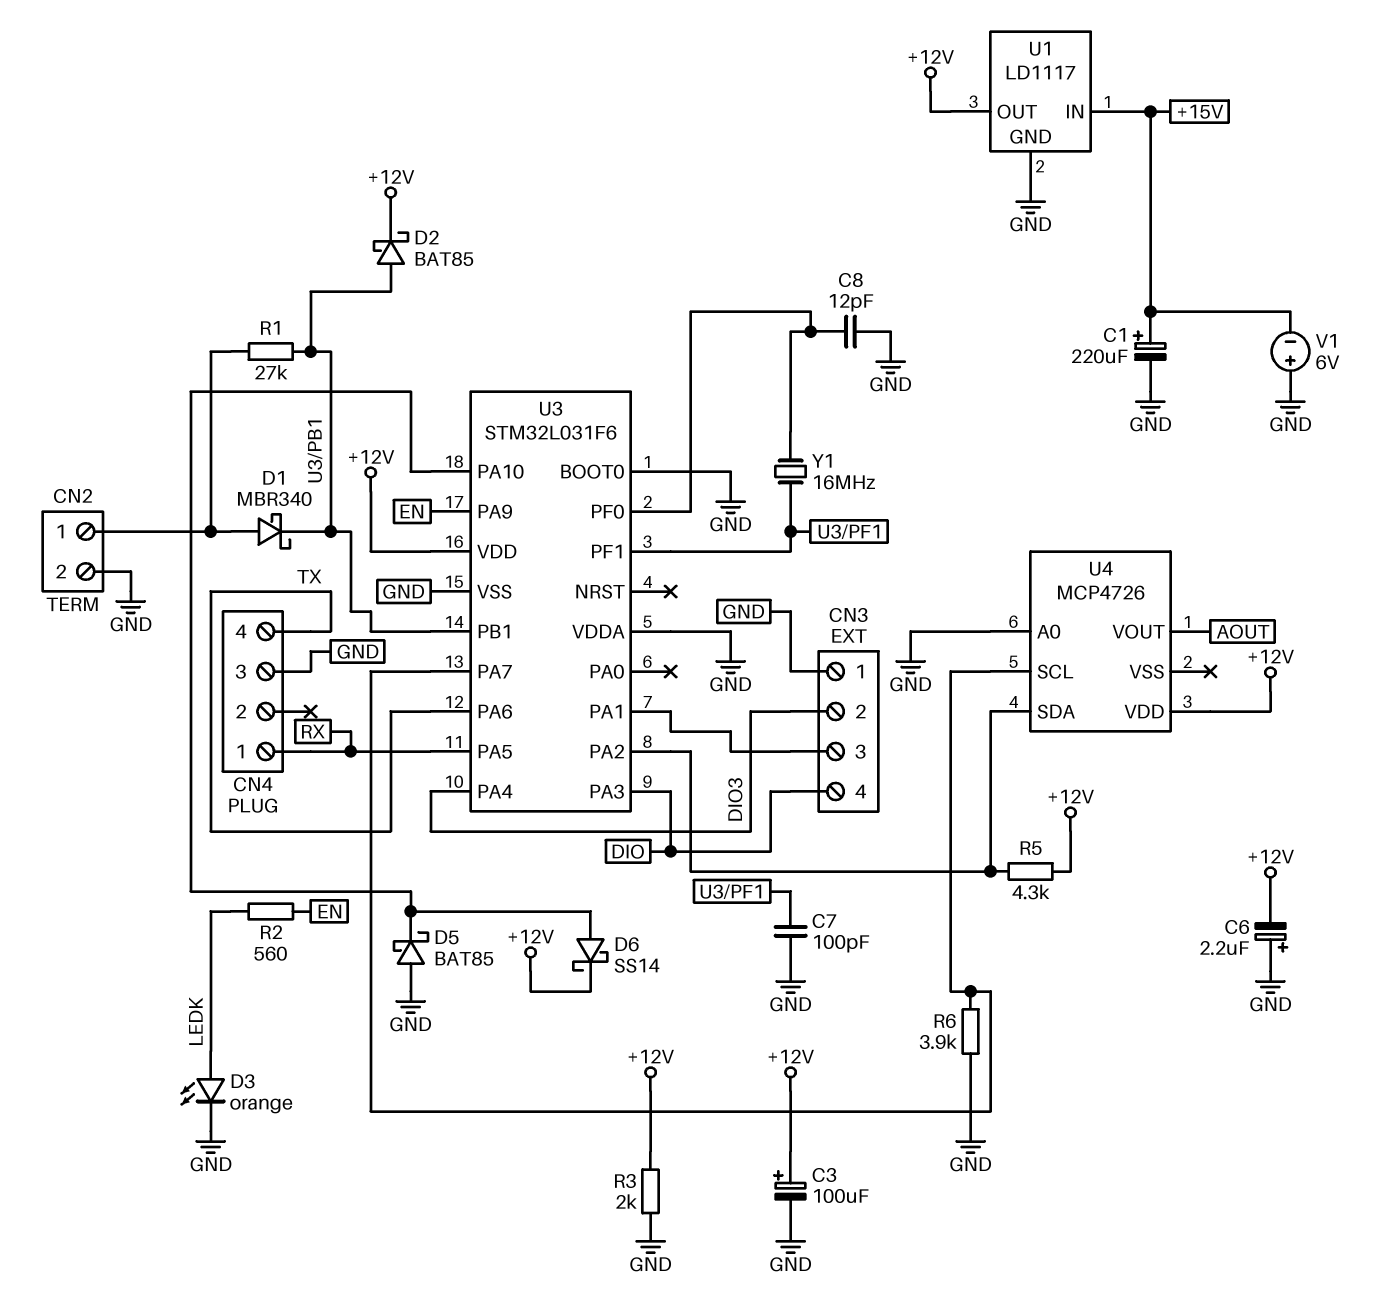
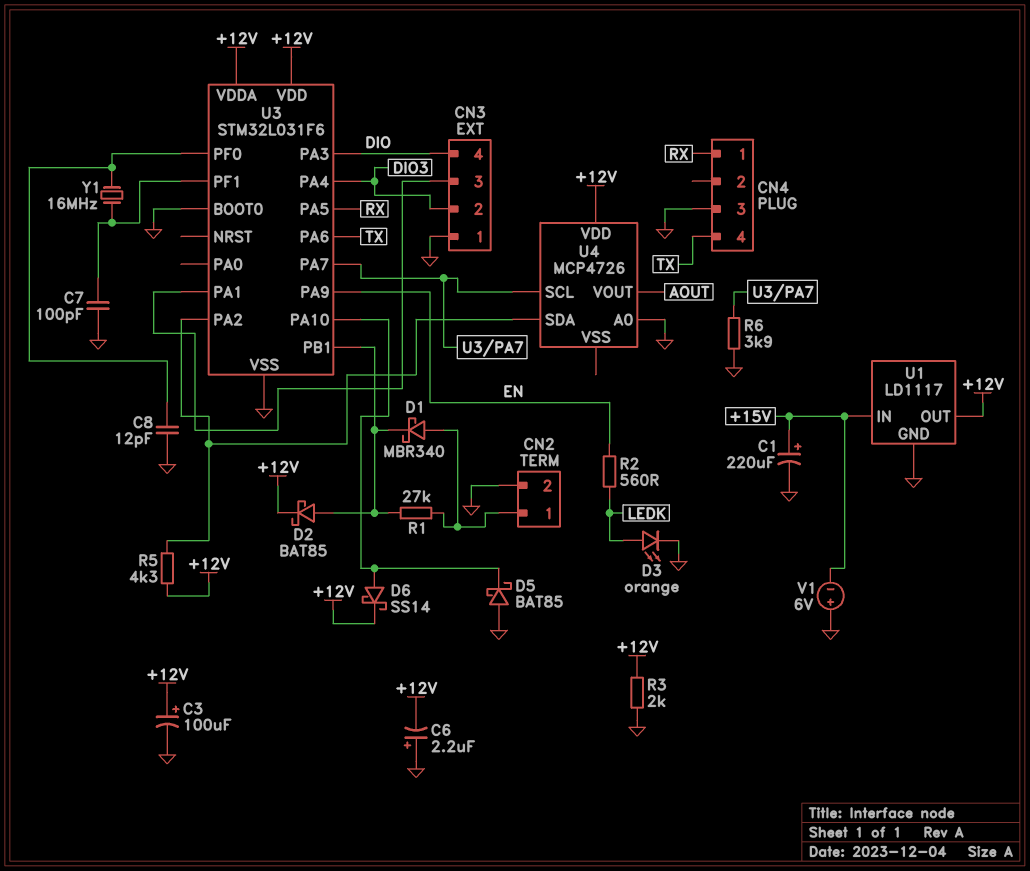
U3 pin VDDA: GND -> +12V

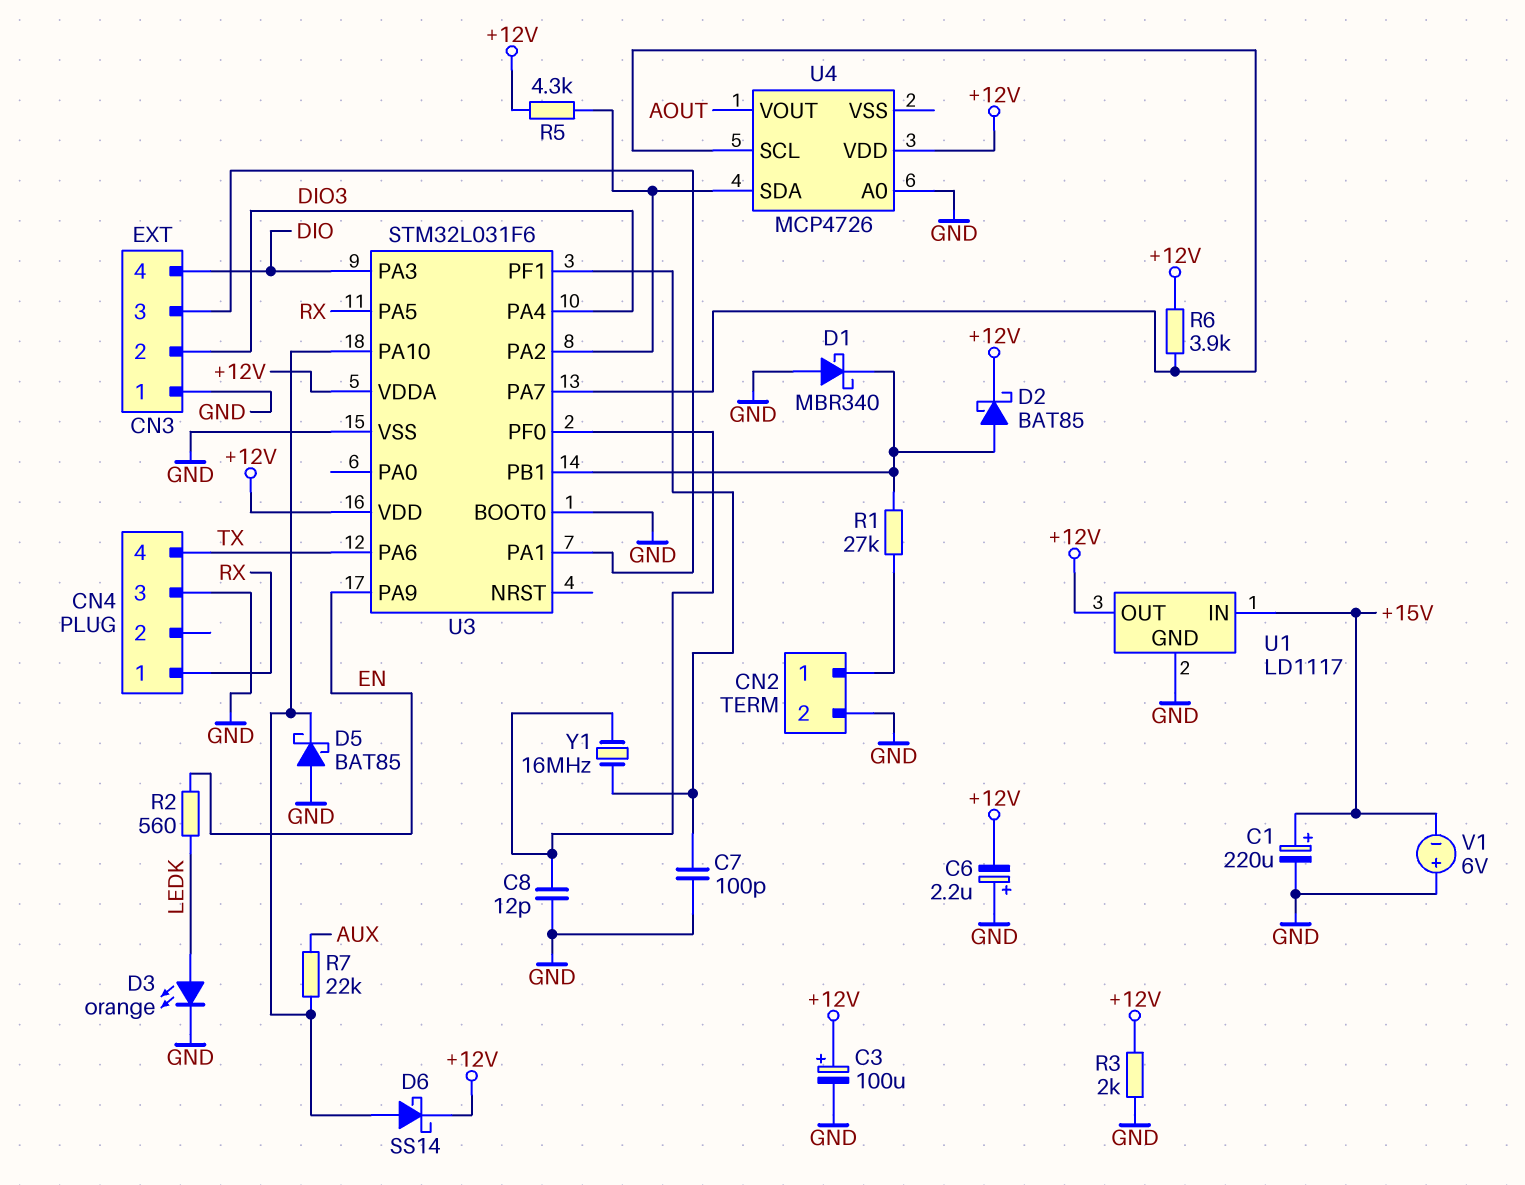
D1: schottky MBR340 (A CN2/1, K U3/PB1) -> schottky MBR340 (A GND, K U3/PB1)
R6: 3.9k (GND, U3/PA7) -> 3.9k (+12V, U3/PA7)
R7: none -> 22k (AUX, U3/PA10)

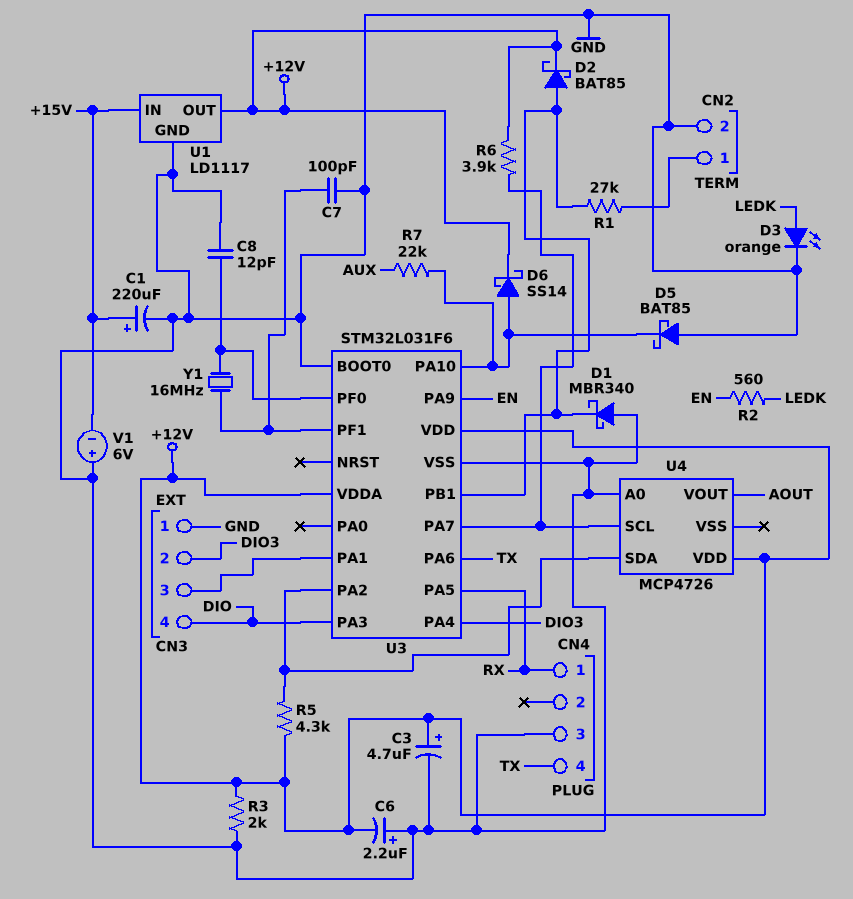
C3: 100uF (plus +12V, minus GND) -> 4.7uF (plus +12V, minus GND)

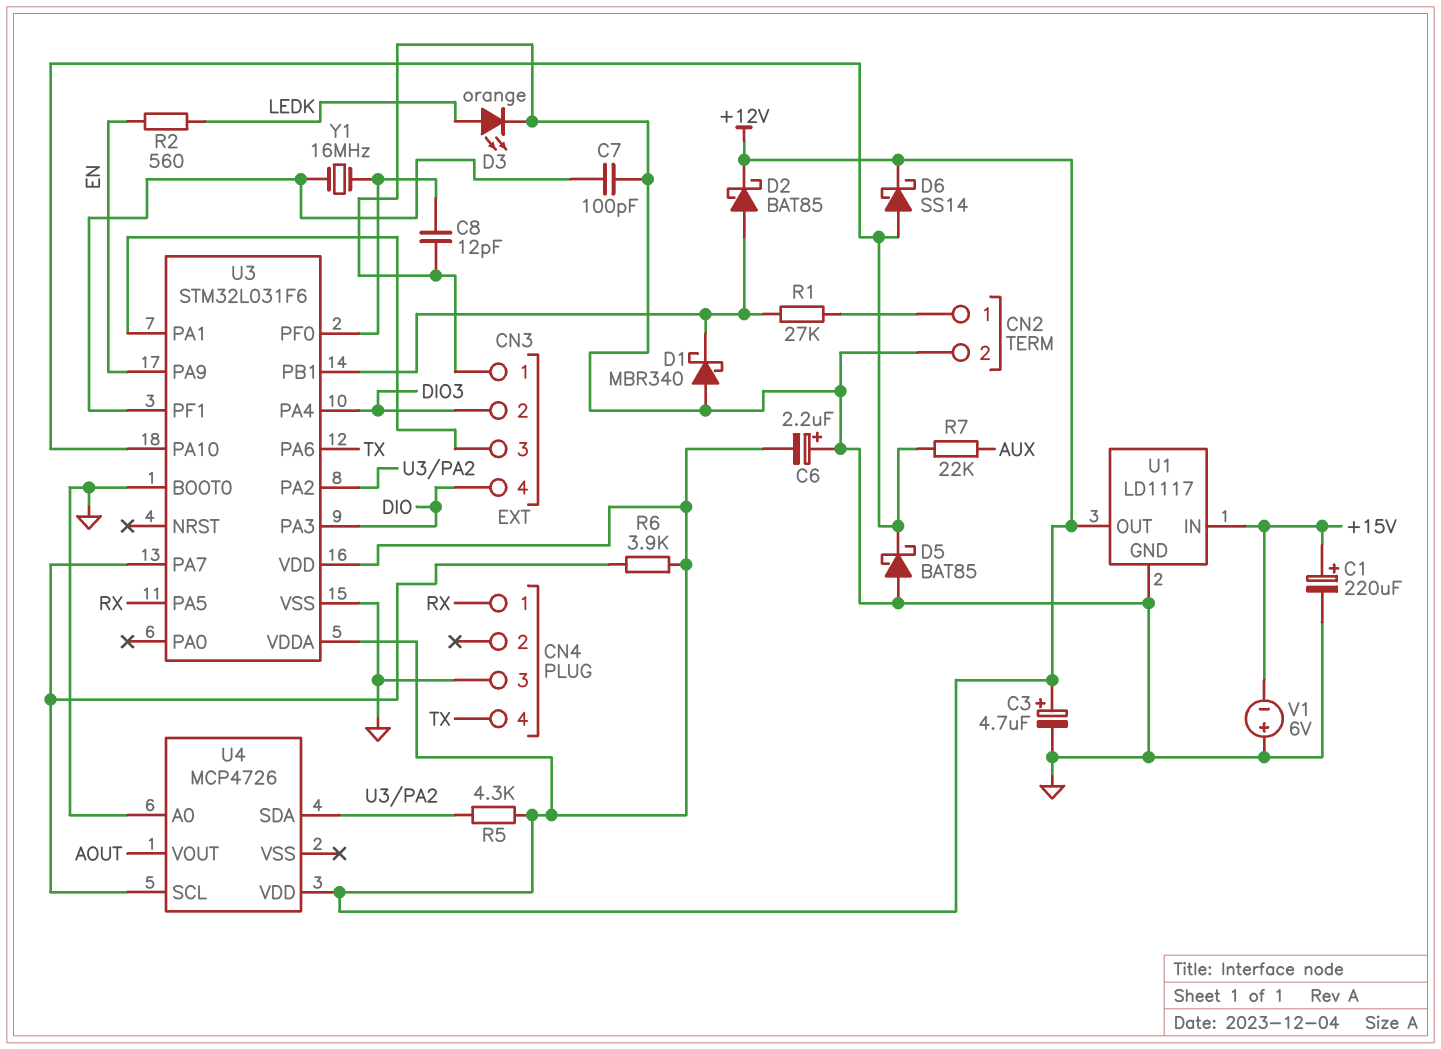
R3: 2k (+12V, GND) -> none

